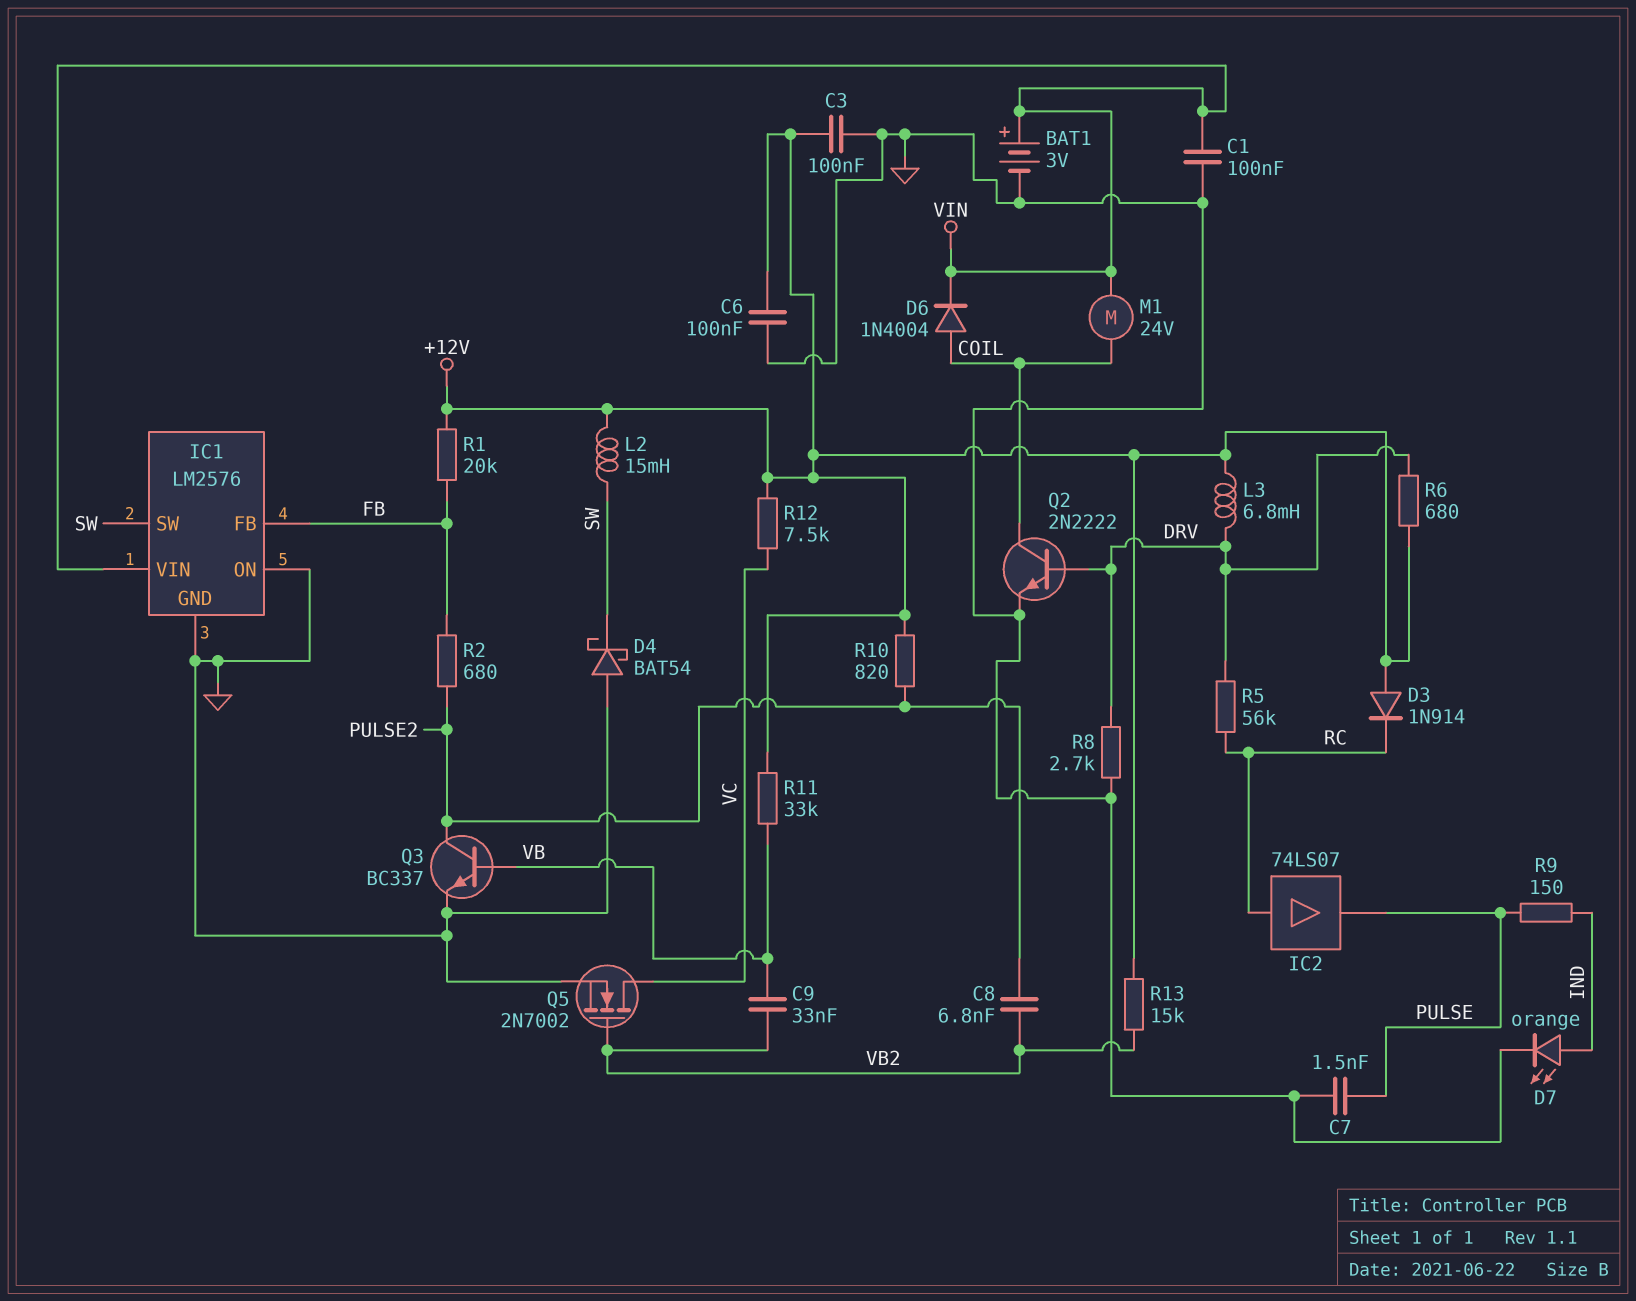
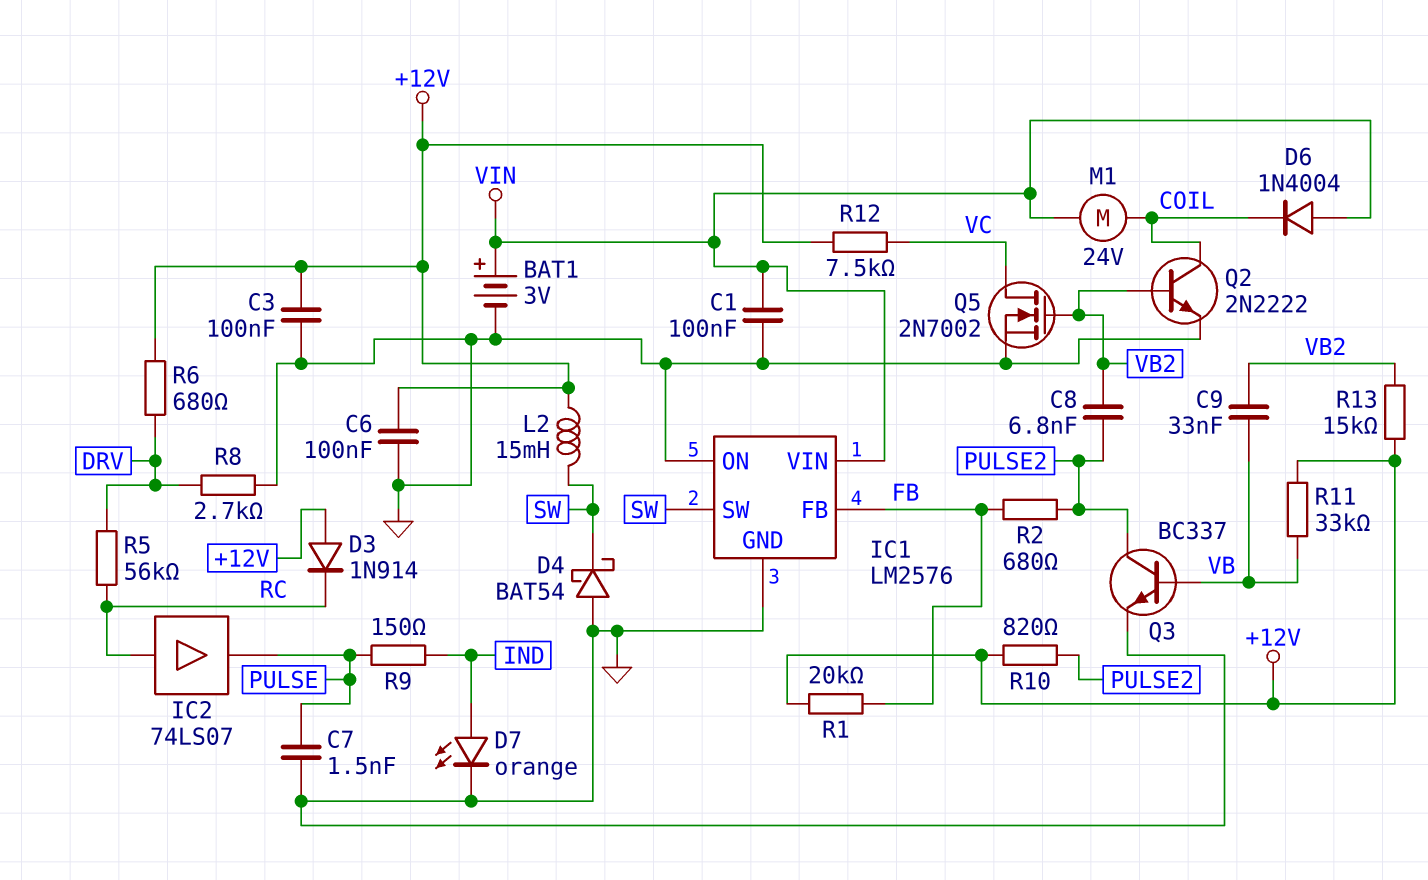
D6: diode 1N4004 (A COIL, K VIN) -> diode 1N4004 (A VIN, K COIL)
L3: 6.8mH (+12V, DRV) -> none
Q2: NPN 2N2222 (B DRV, C COIL, E GND) -> NPN 2N2222 (B VB2, C COIL, E GND)

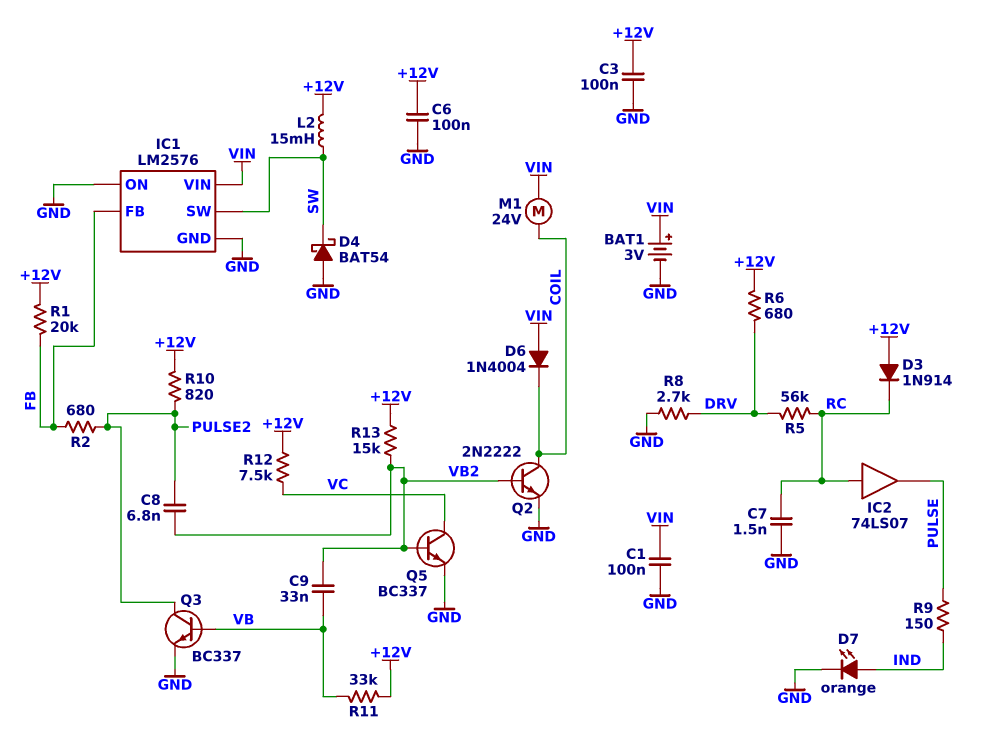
C7: 1.5nF (GND, PULSE) -> 1.5nF (GND, RC)
Q5: NMOS 2N7002 (G VB2, D VC, S GND) -> NPN BC337 (B VB2, C VC, E GND)

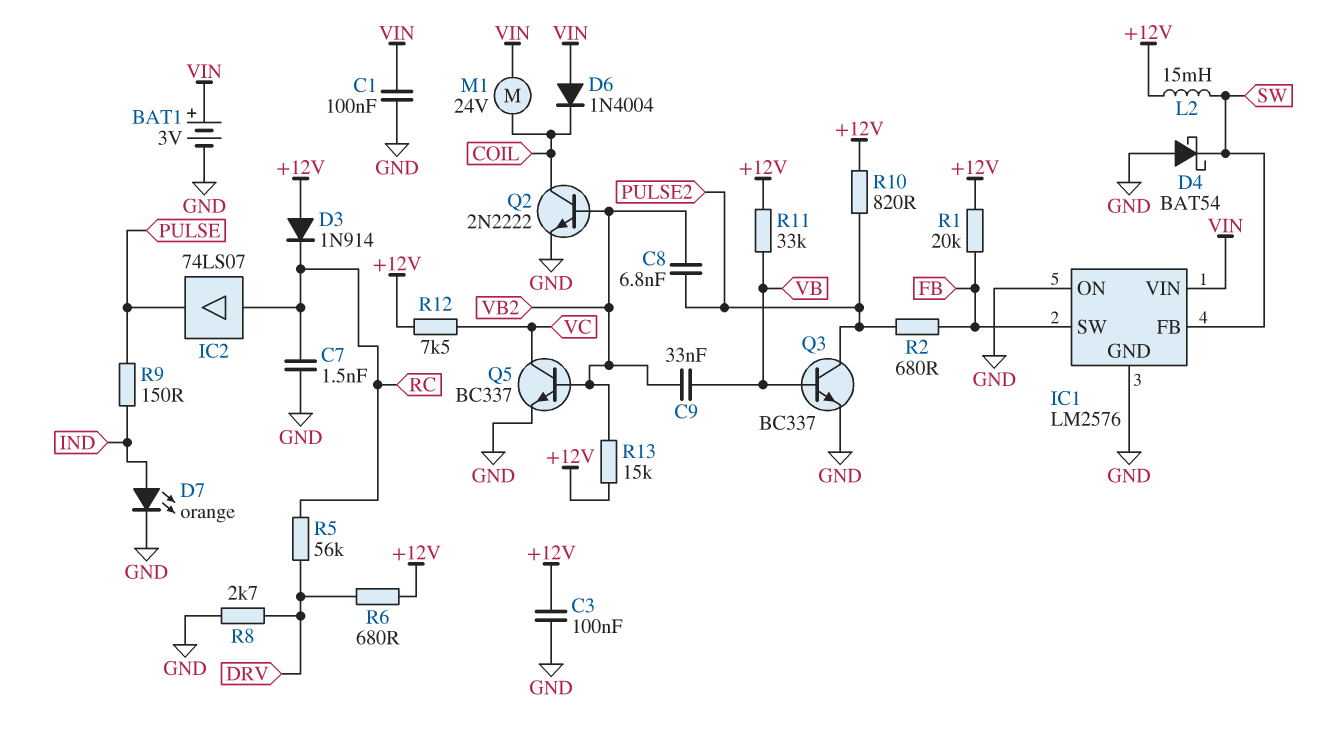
C6: 100nF (+12V, GND) -> none
IC1 pin FB: FB -> SW
IC1 pin SW: SW -> FB

